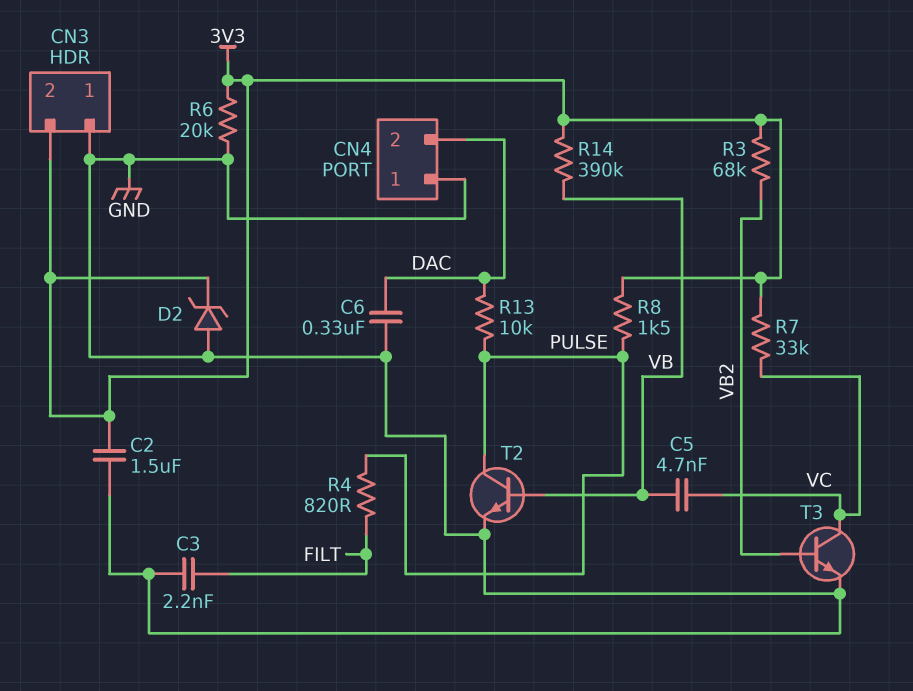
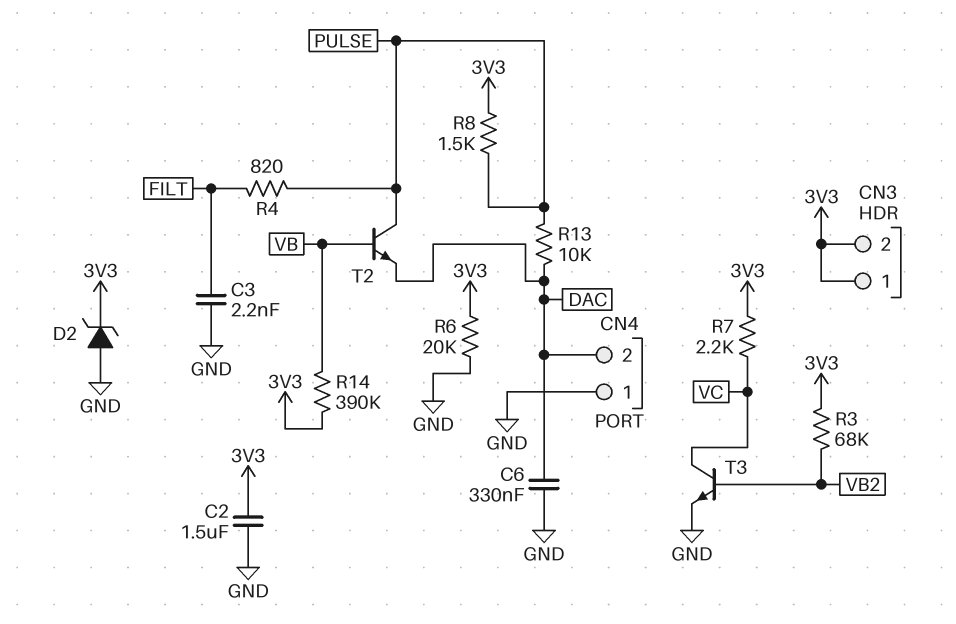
C5: 4.7nF (VB, VC) -> none
CN3 pin 1: GND -> 3V3
R7: 33k (3V3, VC) -> 2.2k (3V3, VC)
T2: NPN (B VB, C PULSE, E GND) -> NPN (B VB, C PULSE, E DAC)

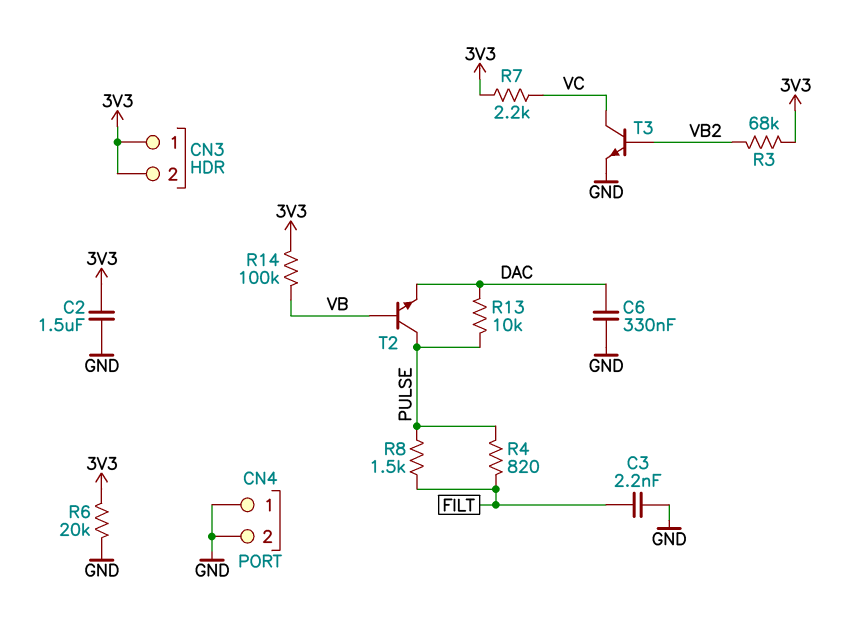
CN4 pin 2: DAC -> GND
D2: zener (A GND, K 3V3) -> none
R8: 1.5k (3V3, PULSE) -> 1.5k (FILT, PULSE)
R14: 390k (3V3, VB) -> 100k (3V3, VB)

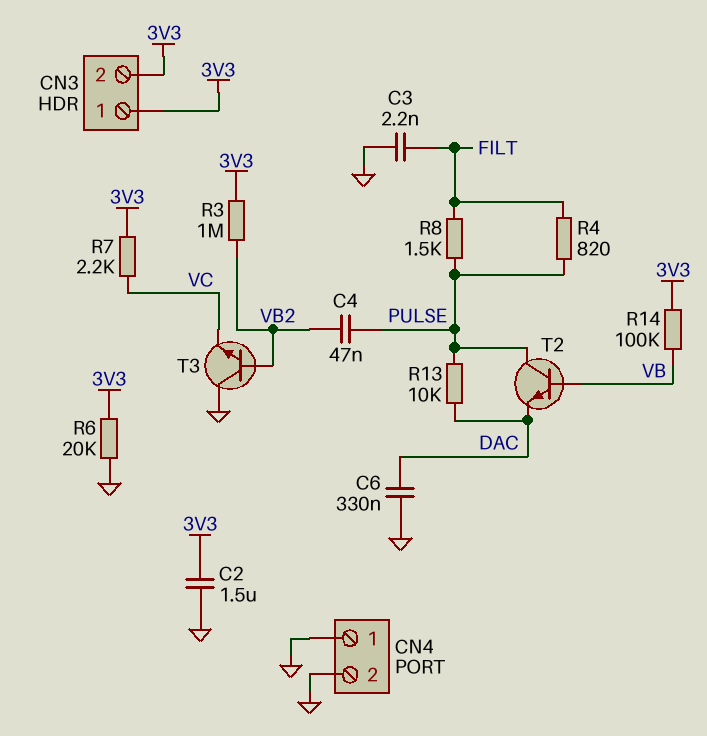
C4: none -> 47nF (PULSE, VB2)
R3: 68k (3V3, VB2) -> 1M (3V3, VB2)
T3: NPN (B VB2, C VC, E GND) -> NPN (B VB2, C GND, E VC)

